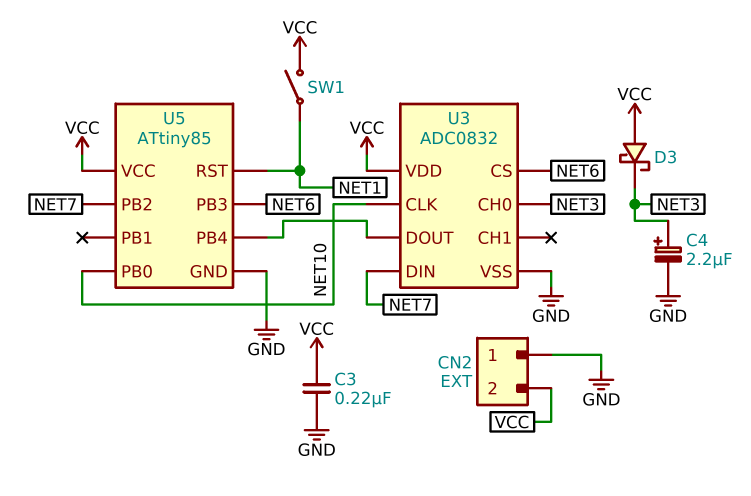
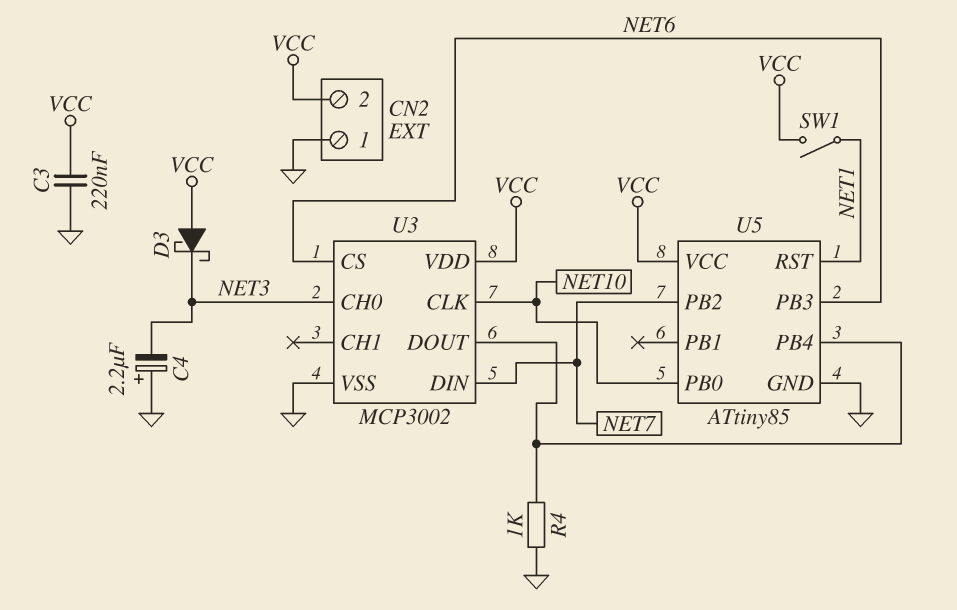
C4: 2.2uF (plus NET3, minus GND) -> 2.2uF (plus GND, minus NET3)
R4: none -> 1k (GND, U3/DOUT)
U3: ADC0832 -> MCP3002

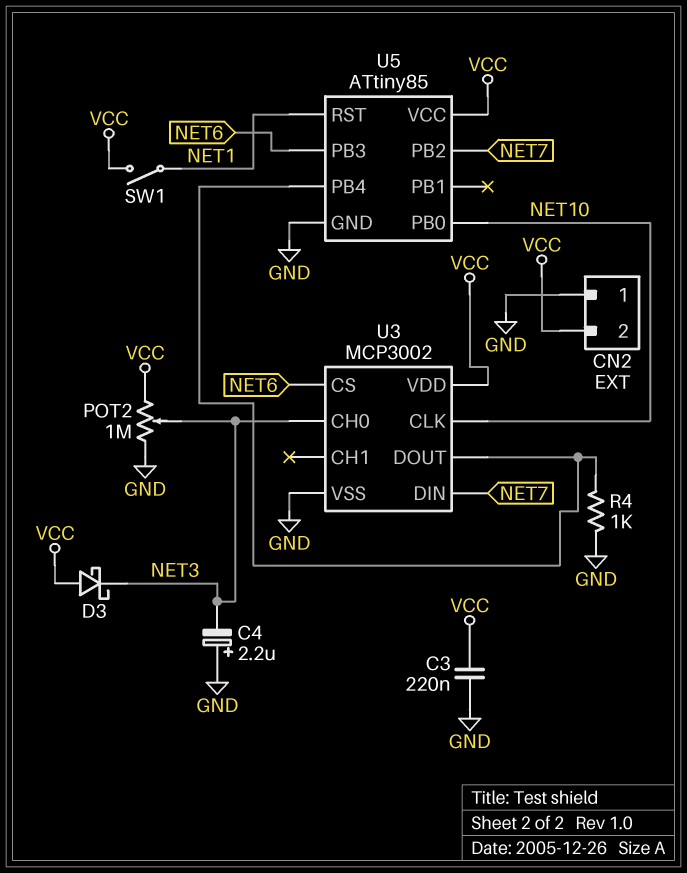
POT2: none -> 1M (GND, VCC, wiper NET3)

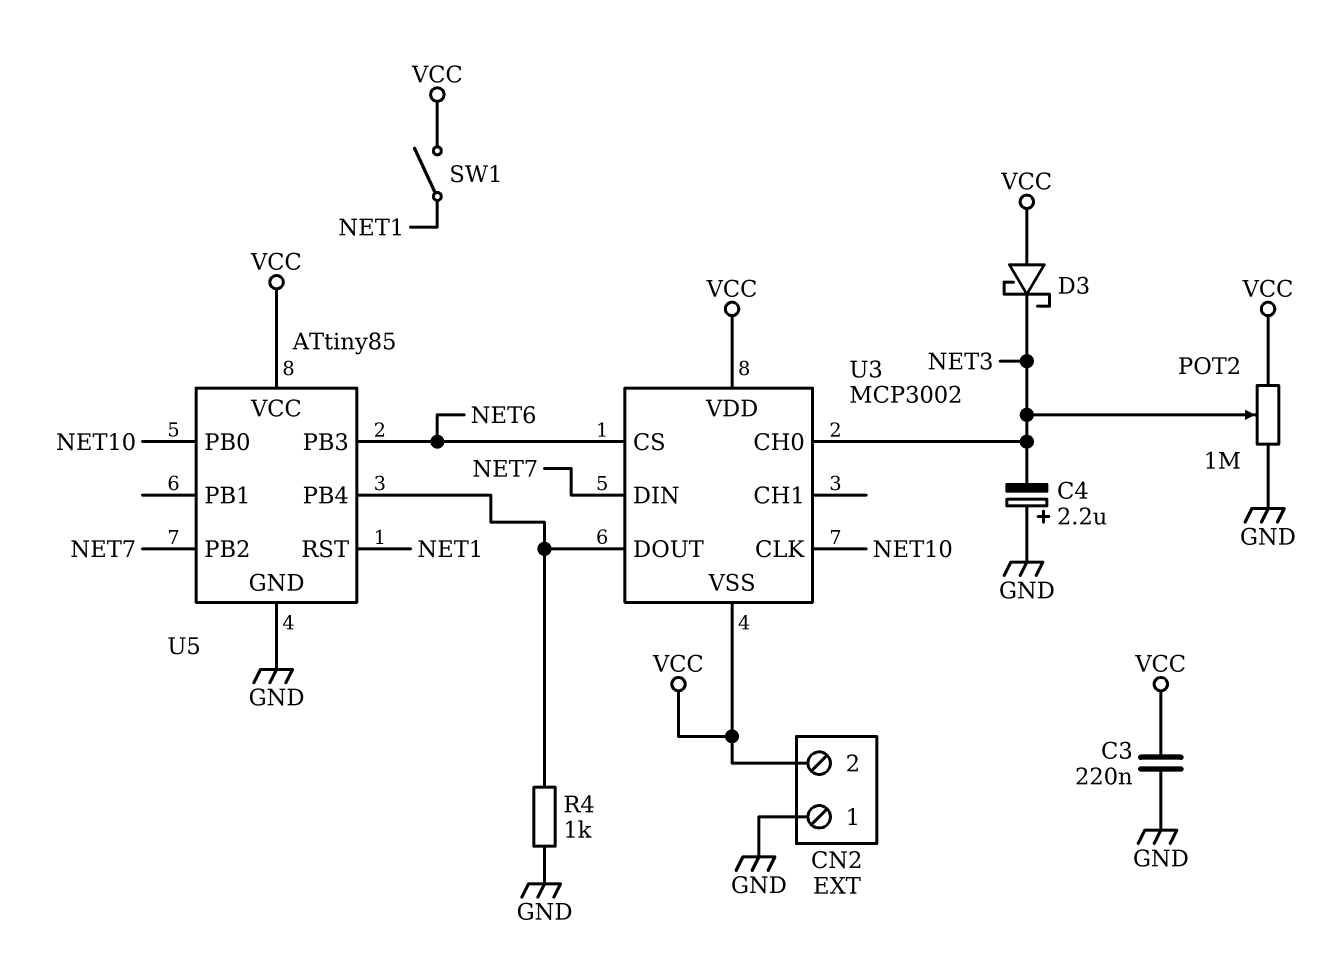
U3 pin VSS: GND -> VCC

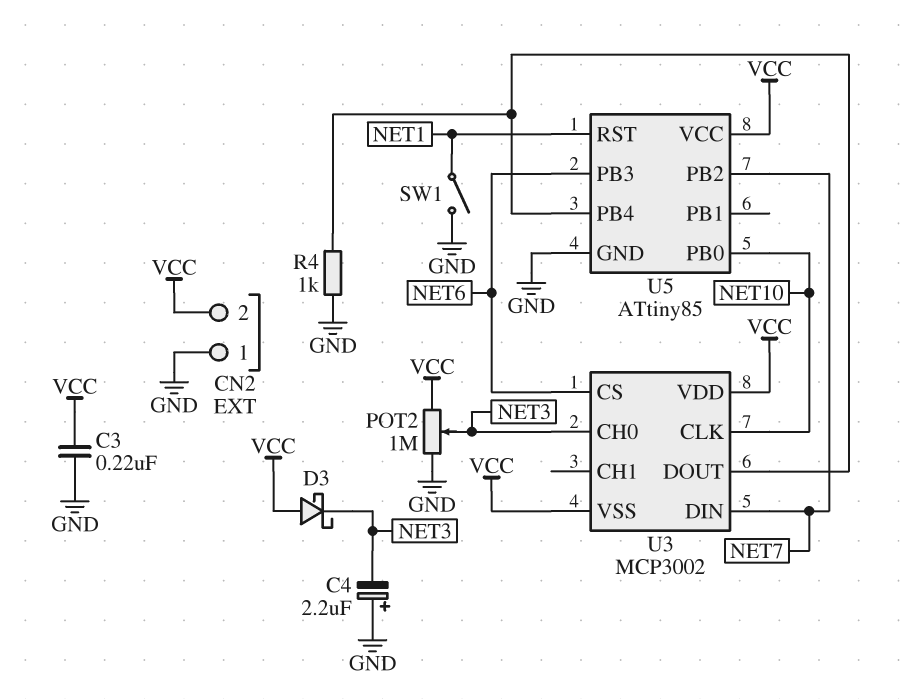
SW1: switch (NET1, VCC) -> switch (GND, NET1)

